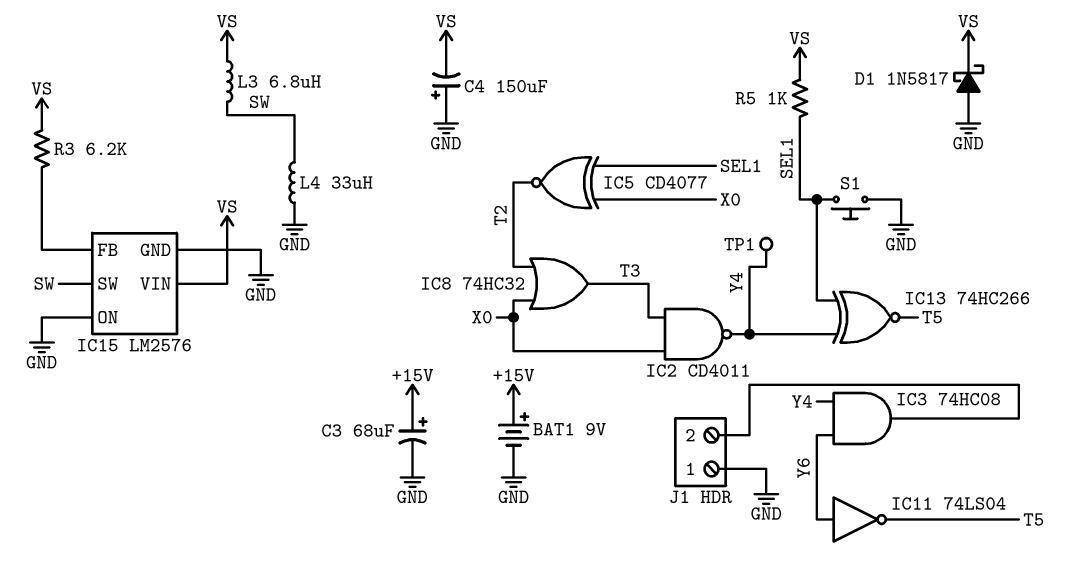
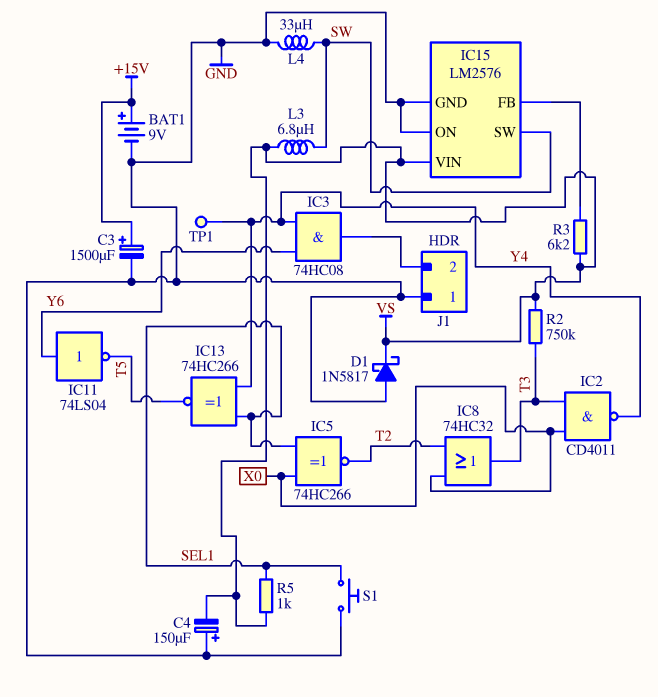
C3: 68uF (plus +15V, minus GND) -> 1500uF (plus +15V, minus GND)
IC5: XNOR CD4077 (in SEL1, in X0, out T2) -> XNOR 74HC266 (in SEL1, in X0, out T2)
R2: none -> 750k (T3, VS)

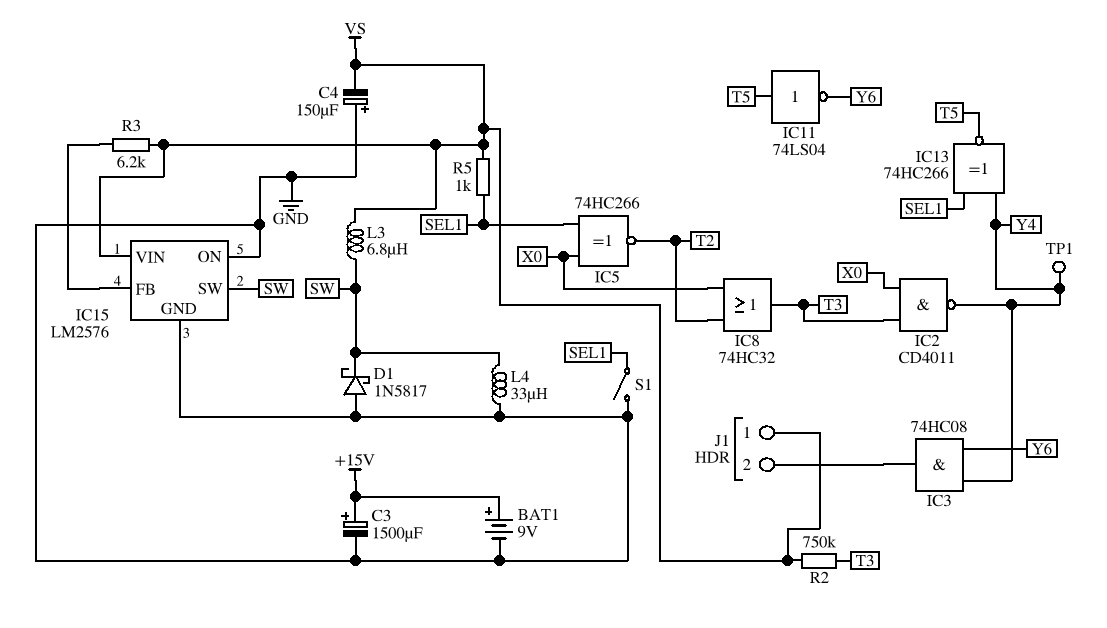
D1: schottky 1N5817 (A GND, K VS) -> schottky 1N5817 (A GND, K SW)
IC11: NOT 74LS04 (in Y6, out T5) -> NOT 74LS04 (in T5, out Y6)
J1 pin 1: GND -> VS
S1: button (GND, SEL1) -> switch (GND, SEL1)

